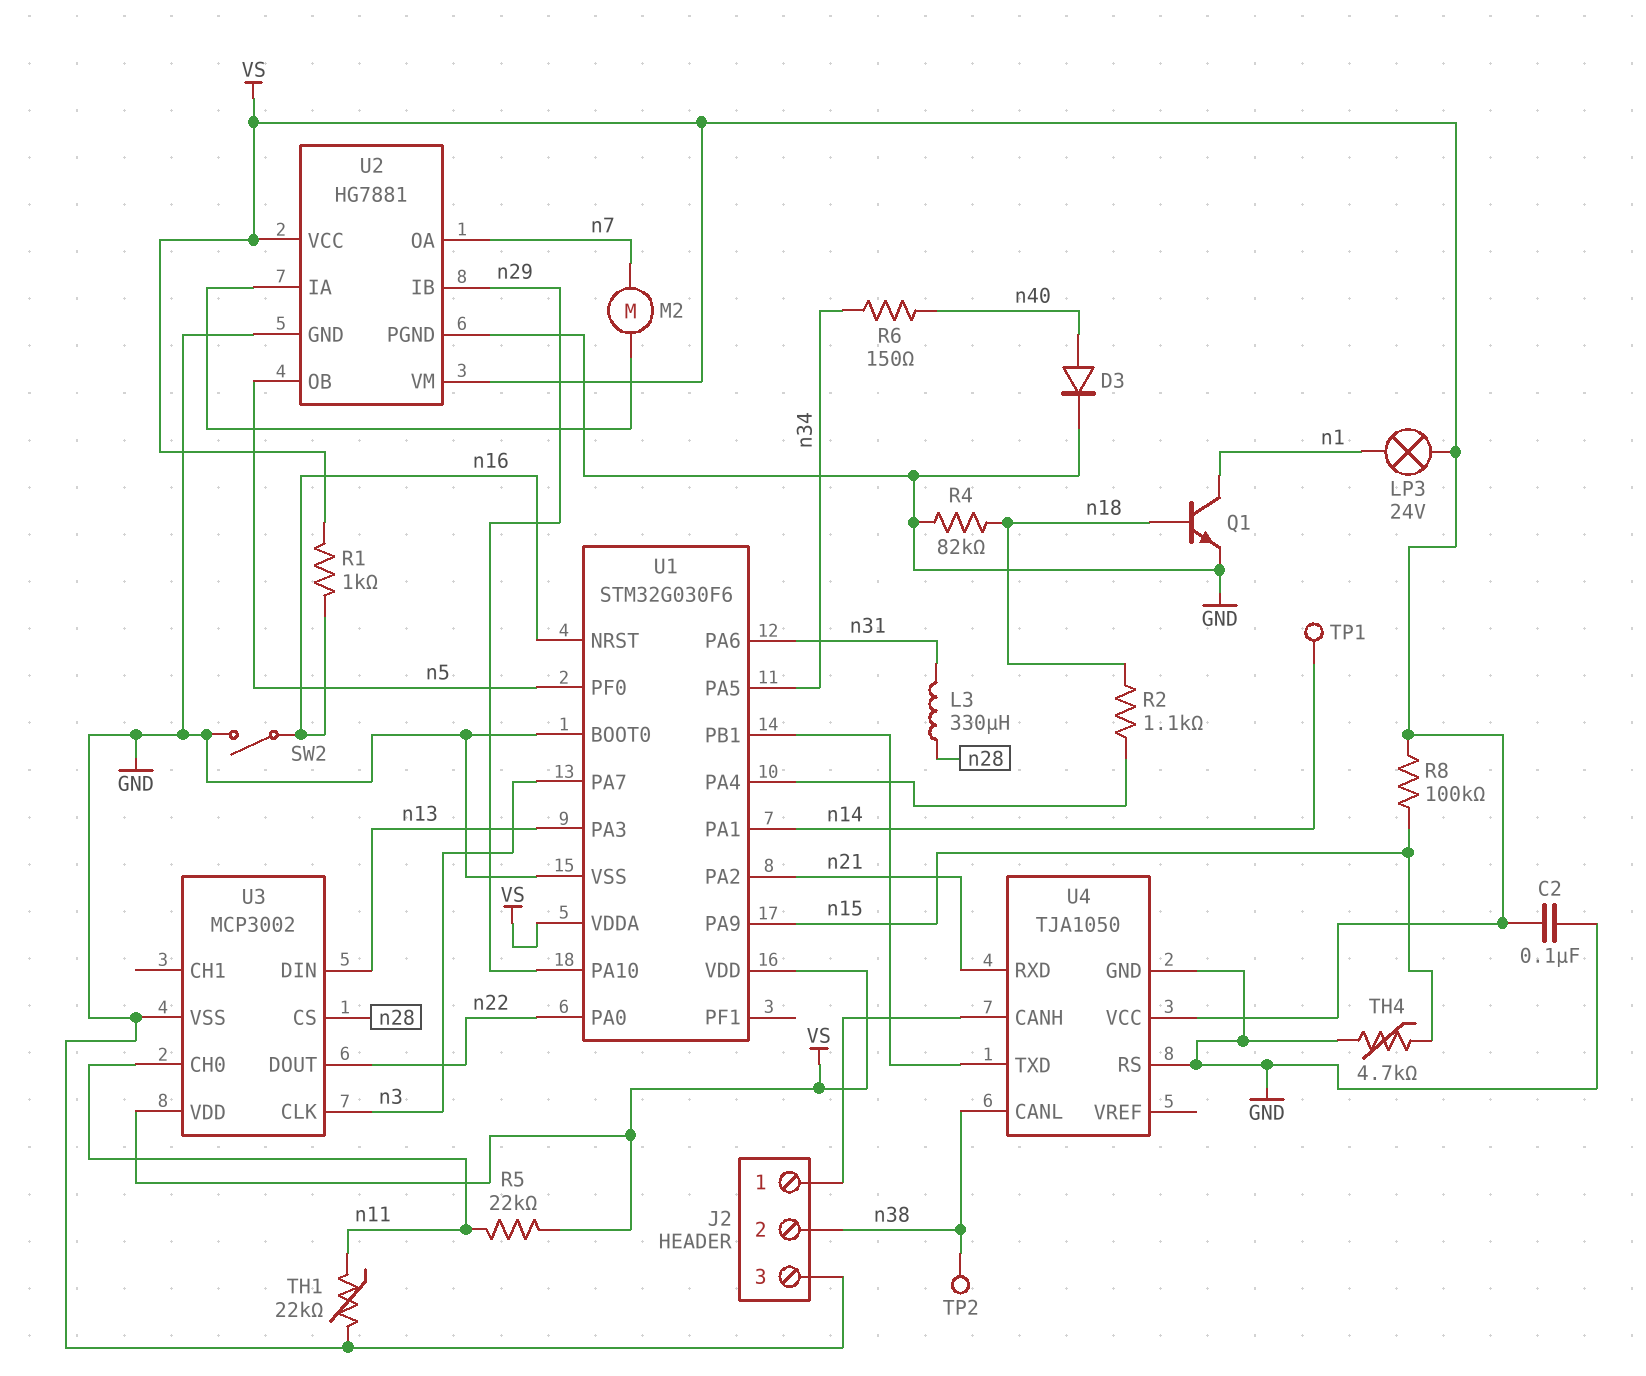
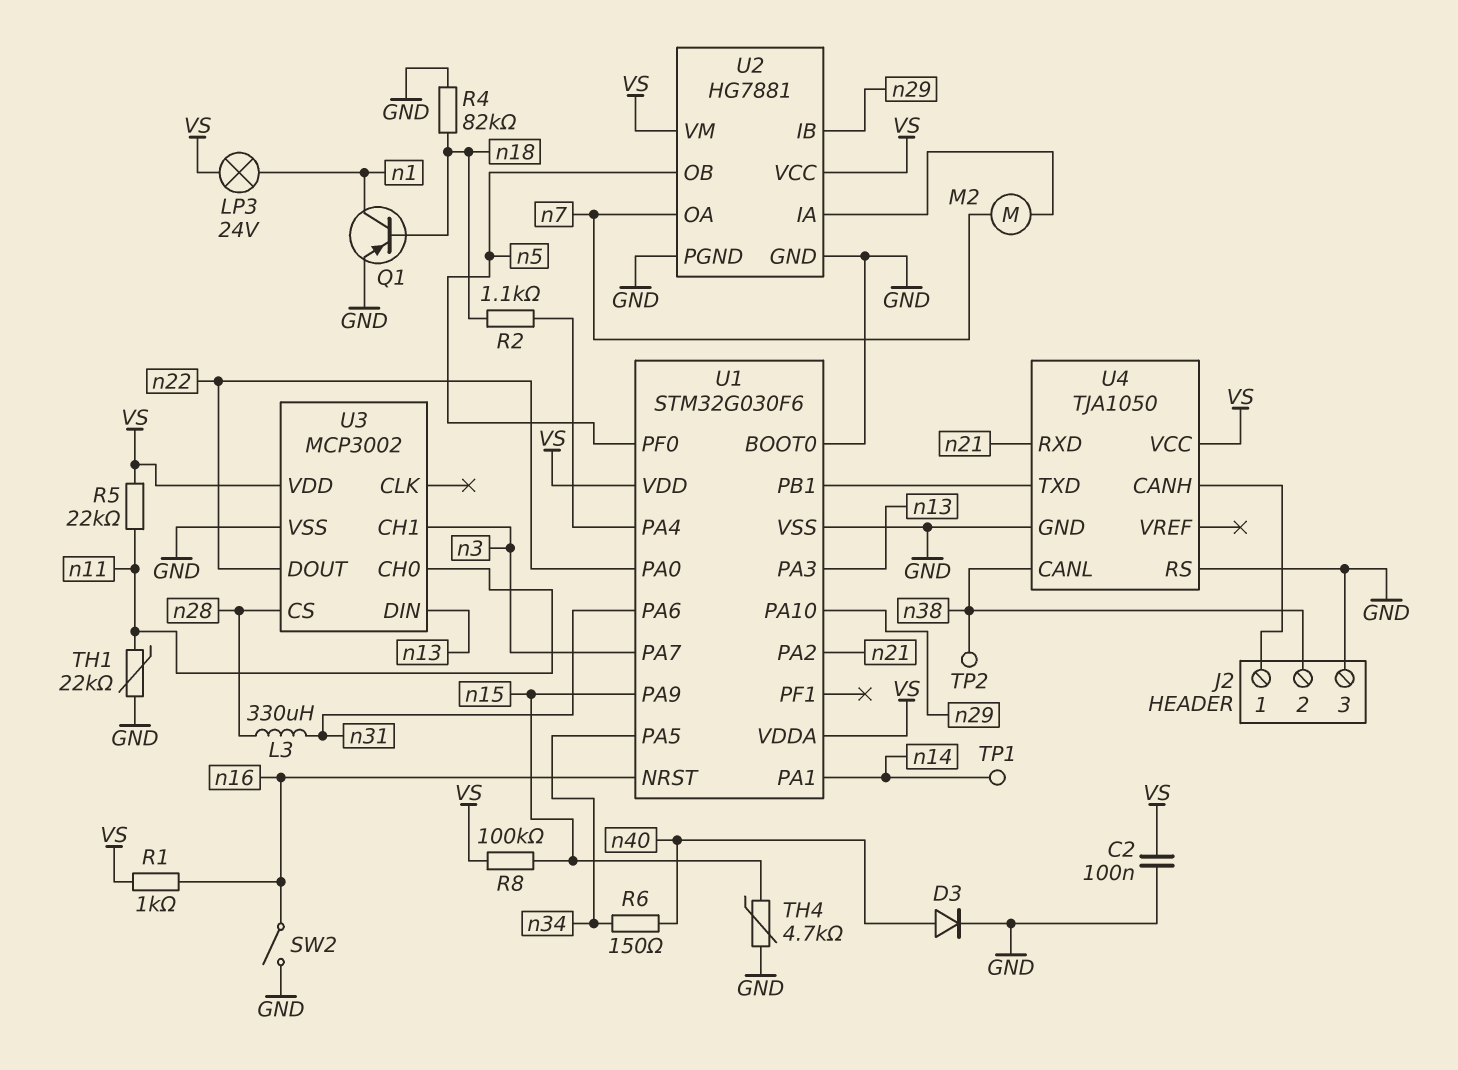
Q1: NPN (B n18, C n1, E GND) -> PNP (B n18, C n1, E GND)
U3 pin CH1: none -> n3
U3 pin CLK: n3 -> none

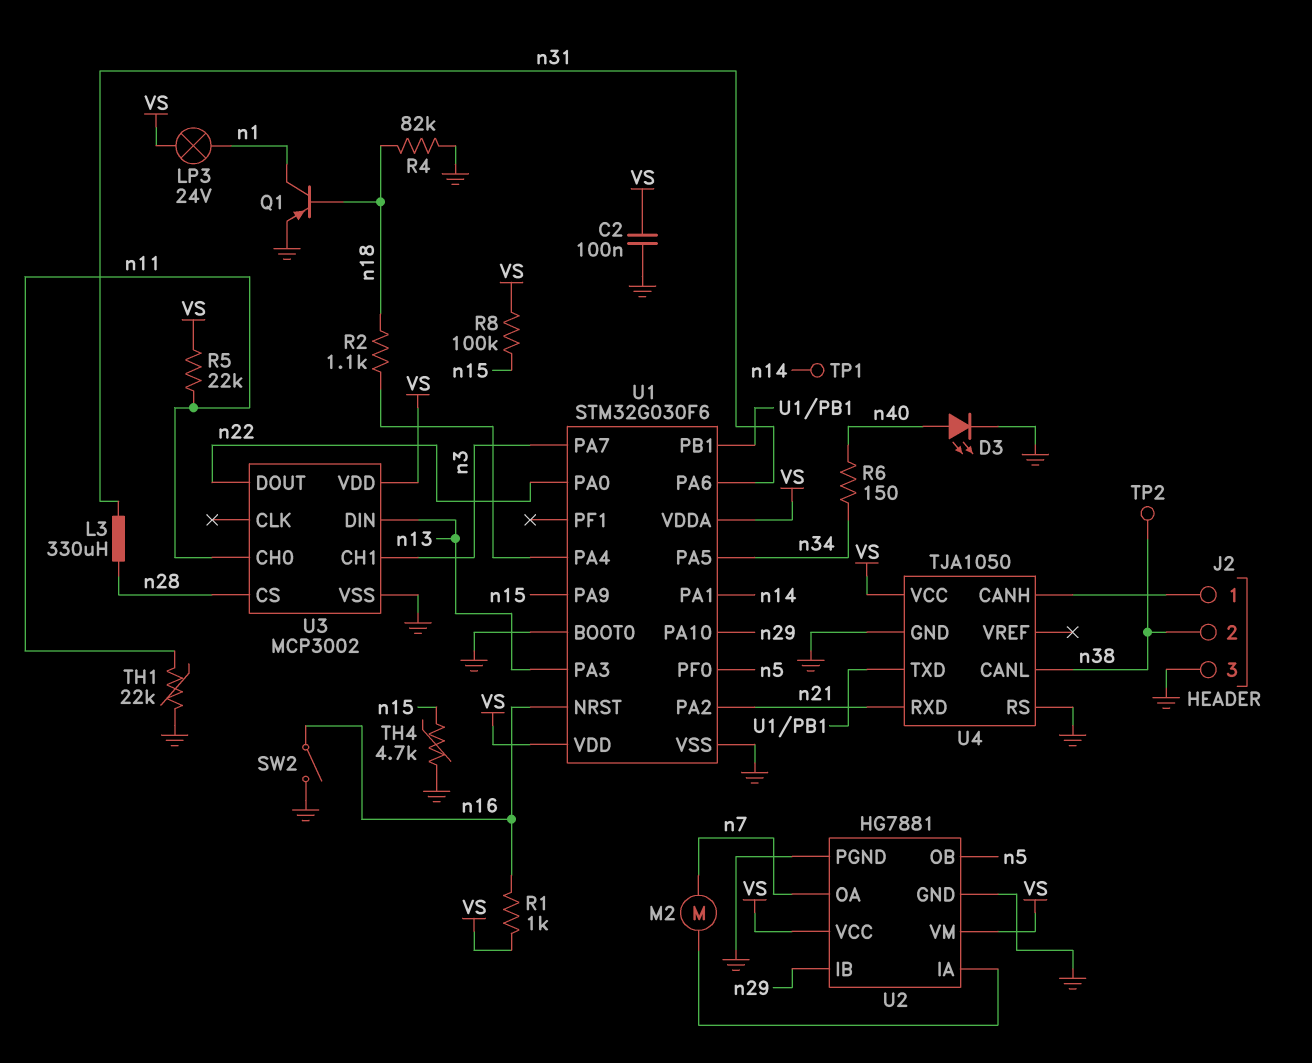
D3: diode (A n40, K GND) -> LED (A n40, K GND)

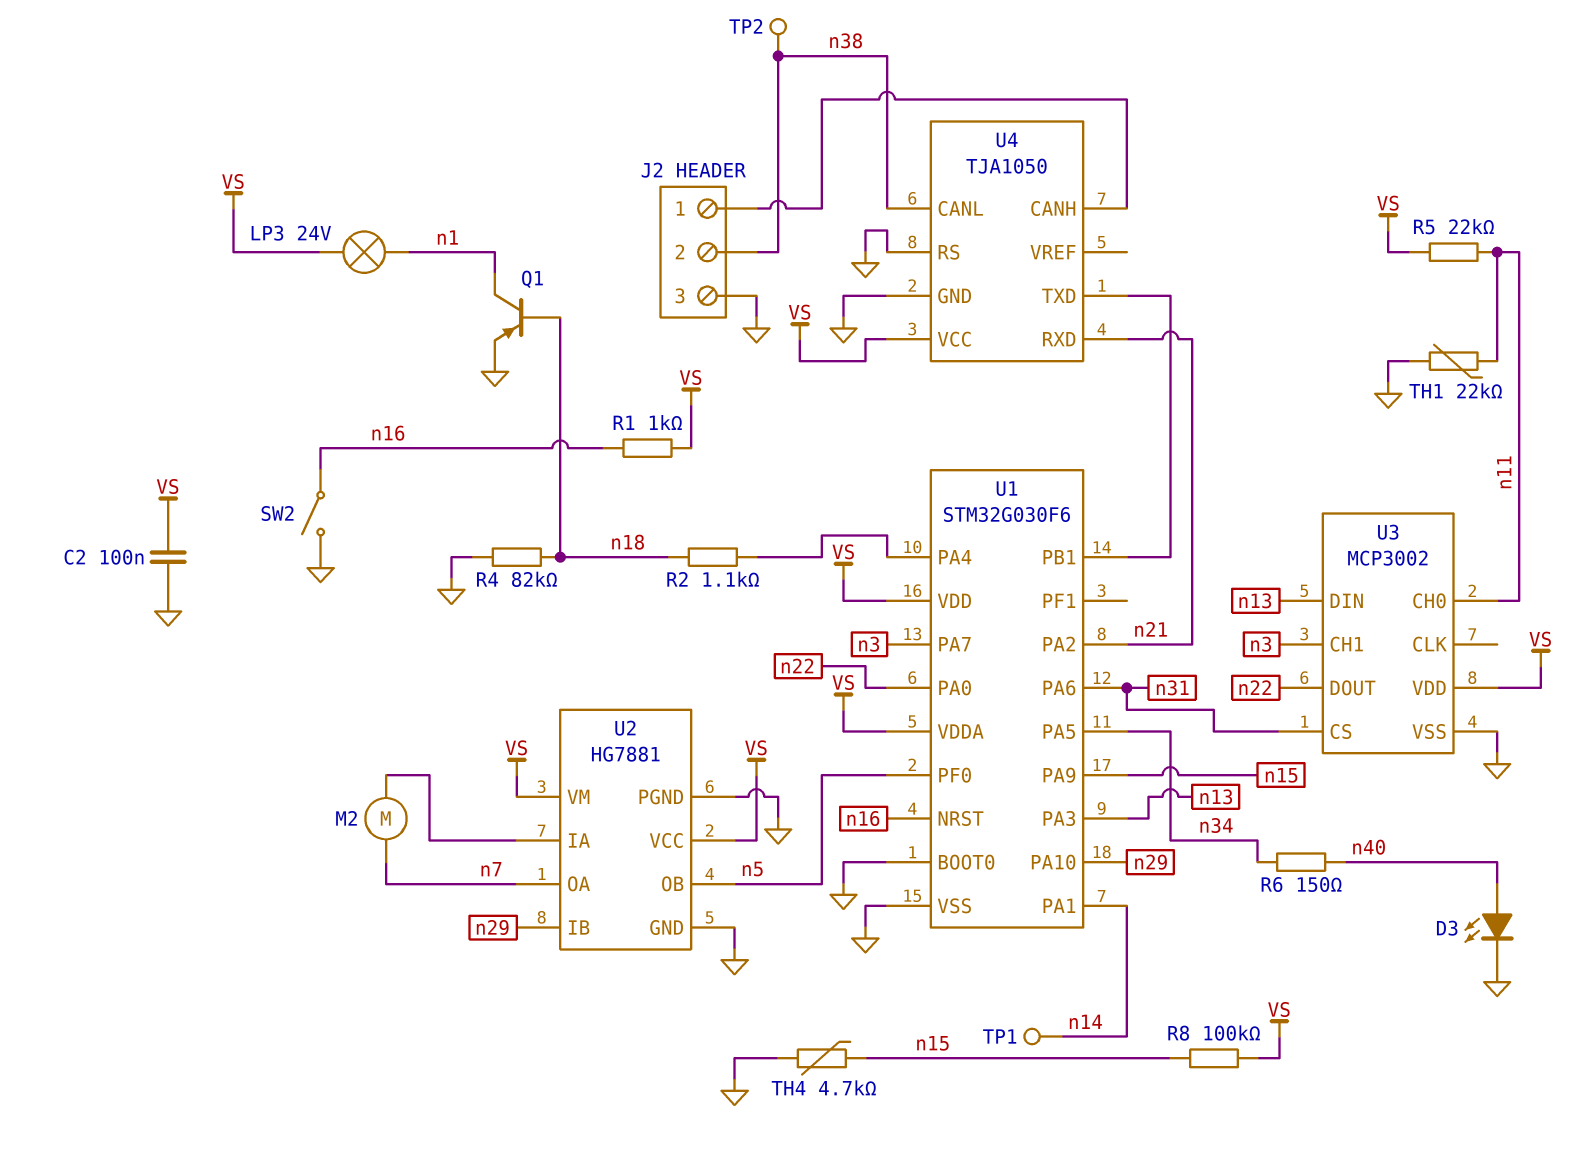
L3: 330uH (n28, n31) -> none
U3 pin CS: n28 -> n31

